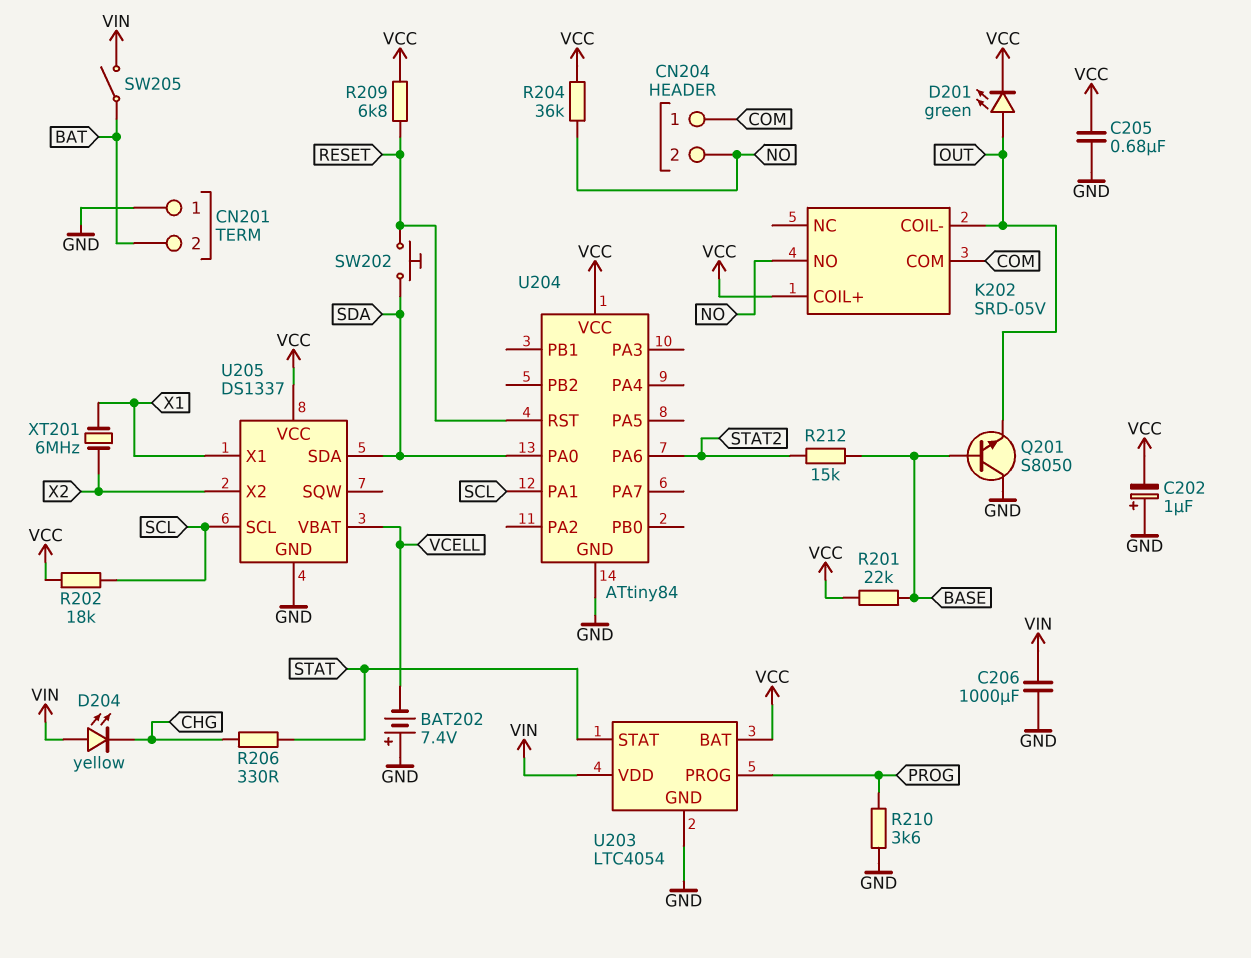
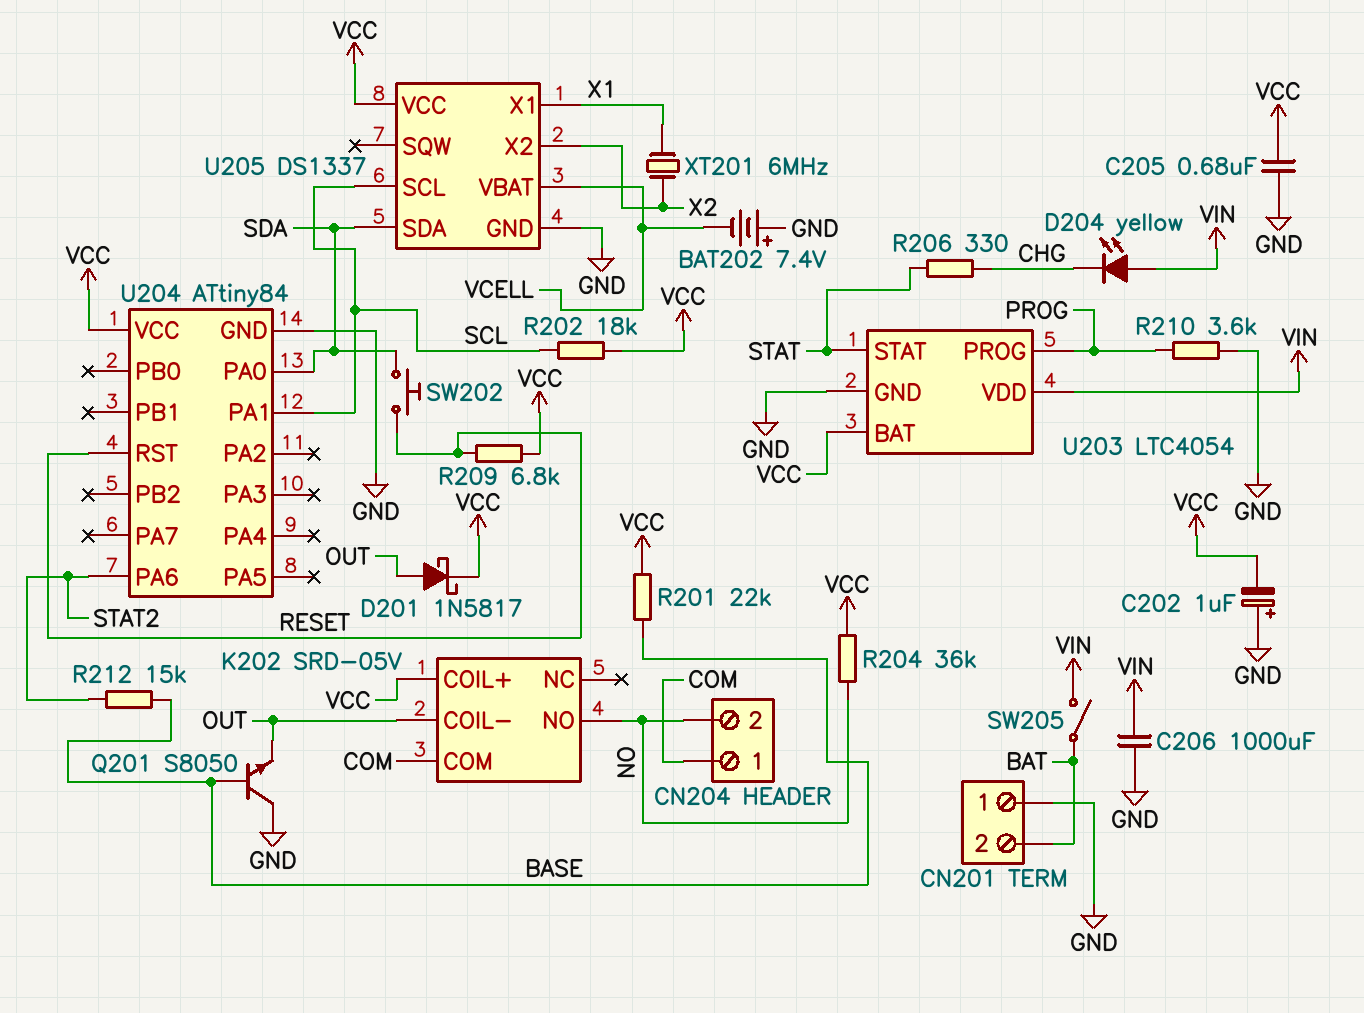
D201: LED green (A OUT, K VCC) -> schottky 1N5817 (A OUT, K VCC)

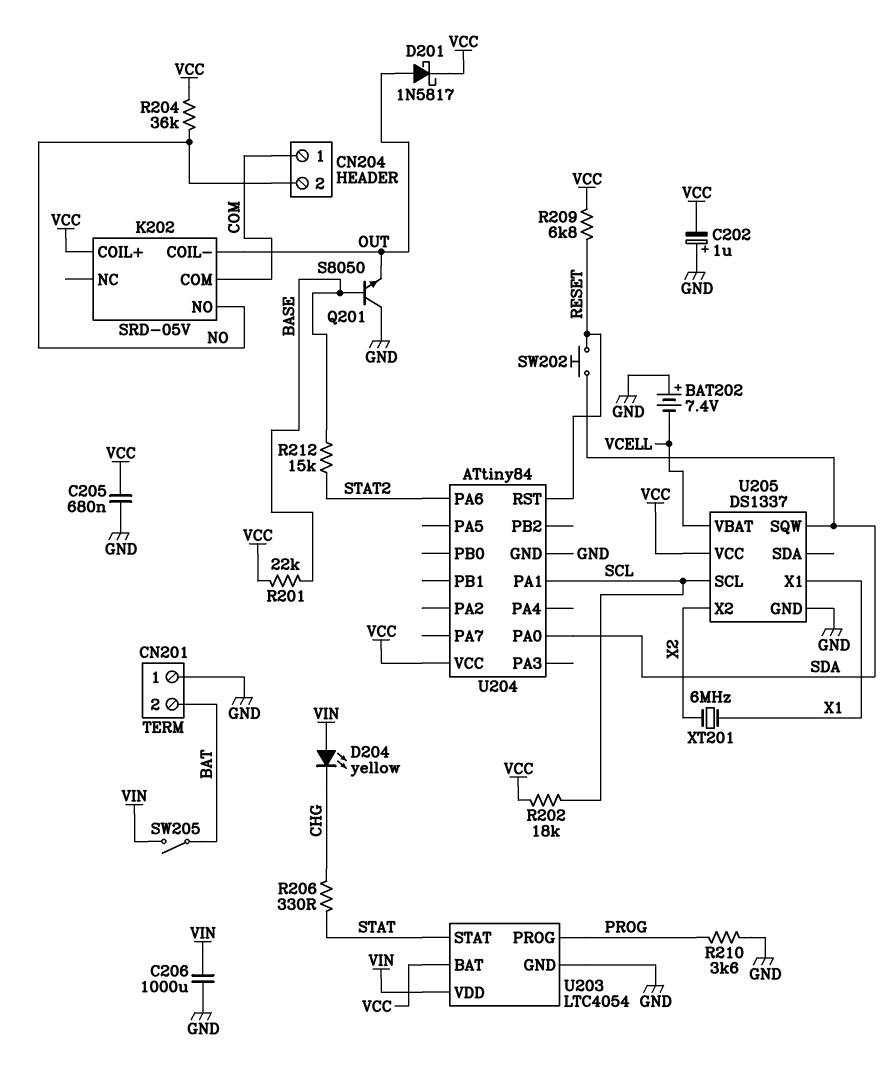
U205 pin SDA: SDA -> none
U205 pin SQW: none -> SDA

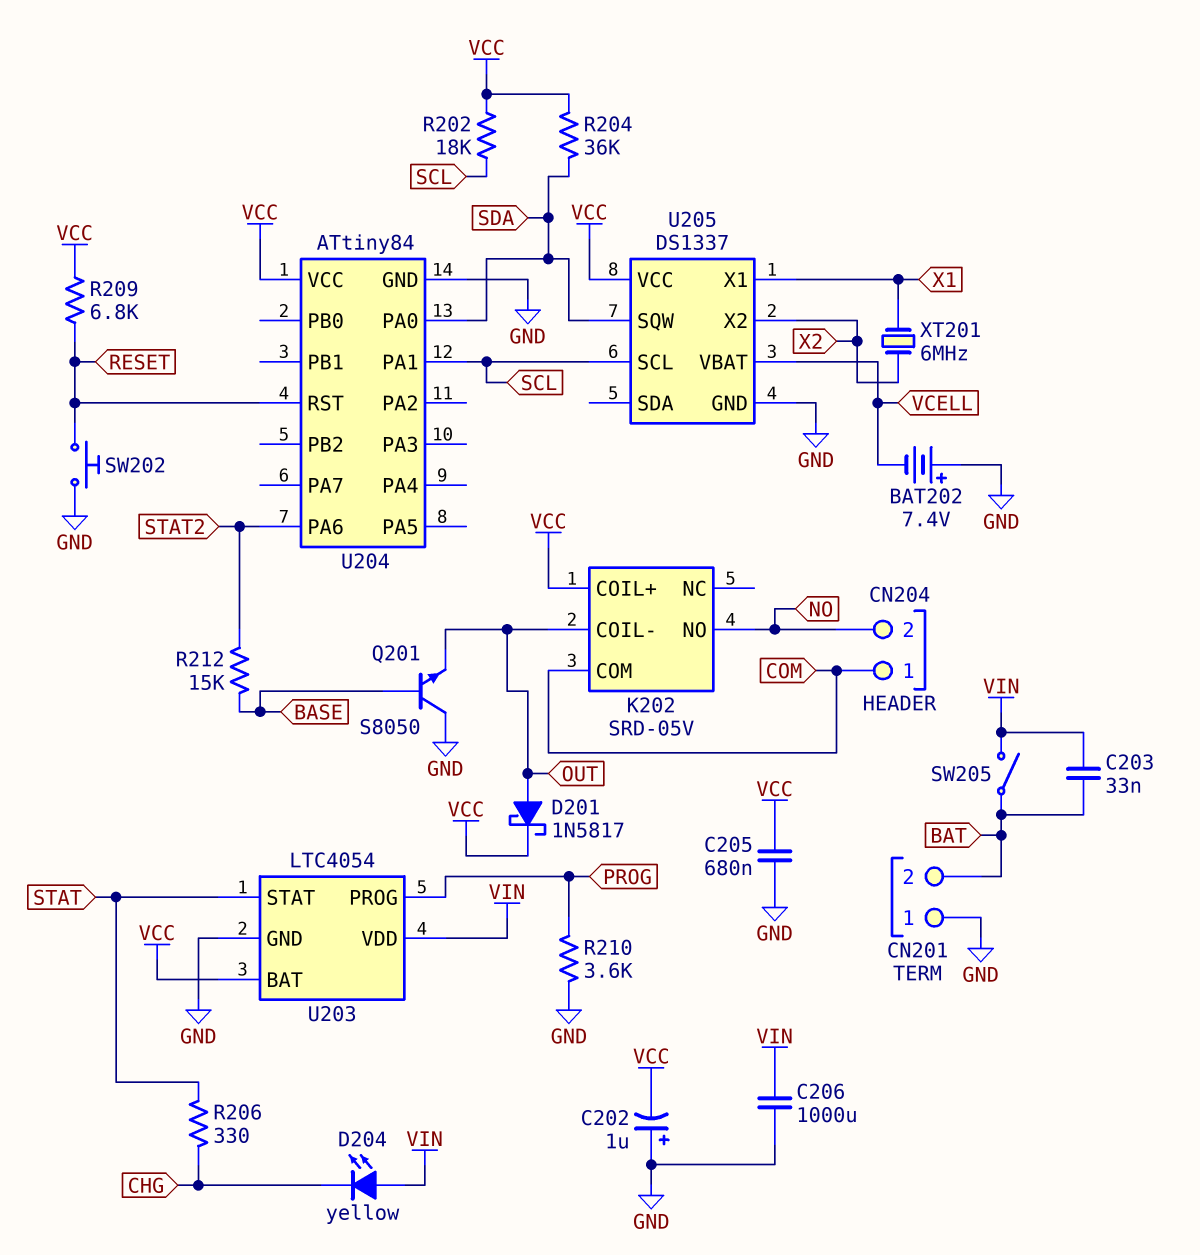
C203: none -> 33nF (BAT, VIN)
R201: 22k (BASE, VCC) -> none
R204: 36k (NO, VCC) -> 36k (SDA, VCC)
SW202: button (RESET, SDA) -> button (GND, RESET)

